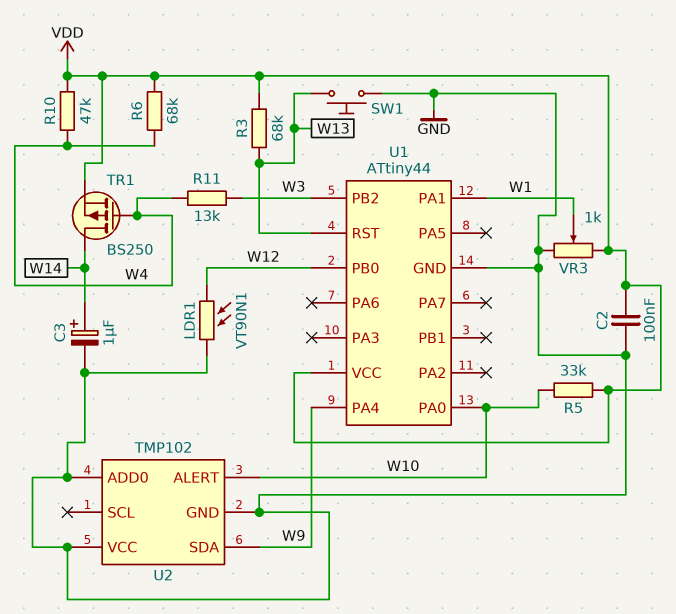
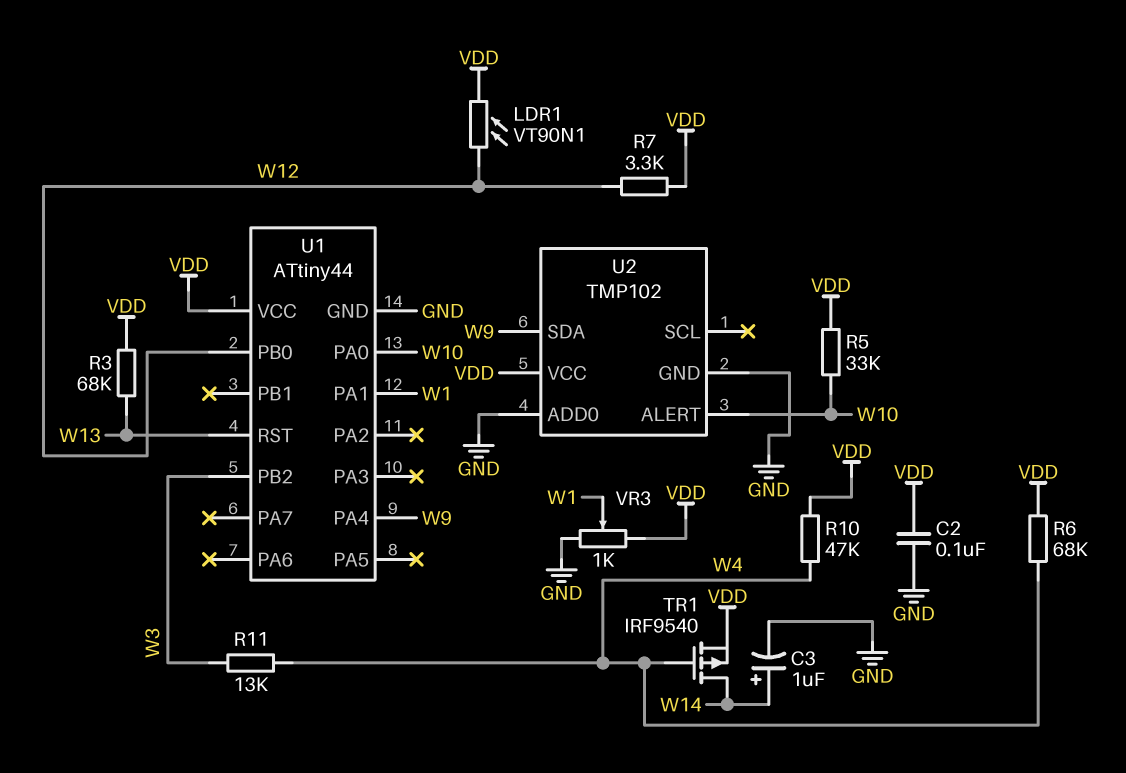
LDR1: VT90N1 (GND, W12) -> VT90N1 (VDD, W12)
R7: none -> 3.3k (VDD, W12)
SW1: button (GND, W13) -> none
TR1: PMOS BS250 (G W4, D W14, S VDD) -> PMOS IRF9540 (G W4, D W14, S VDD)
U2 pin VCC: GND -> VDD

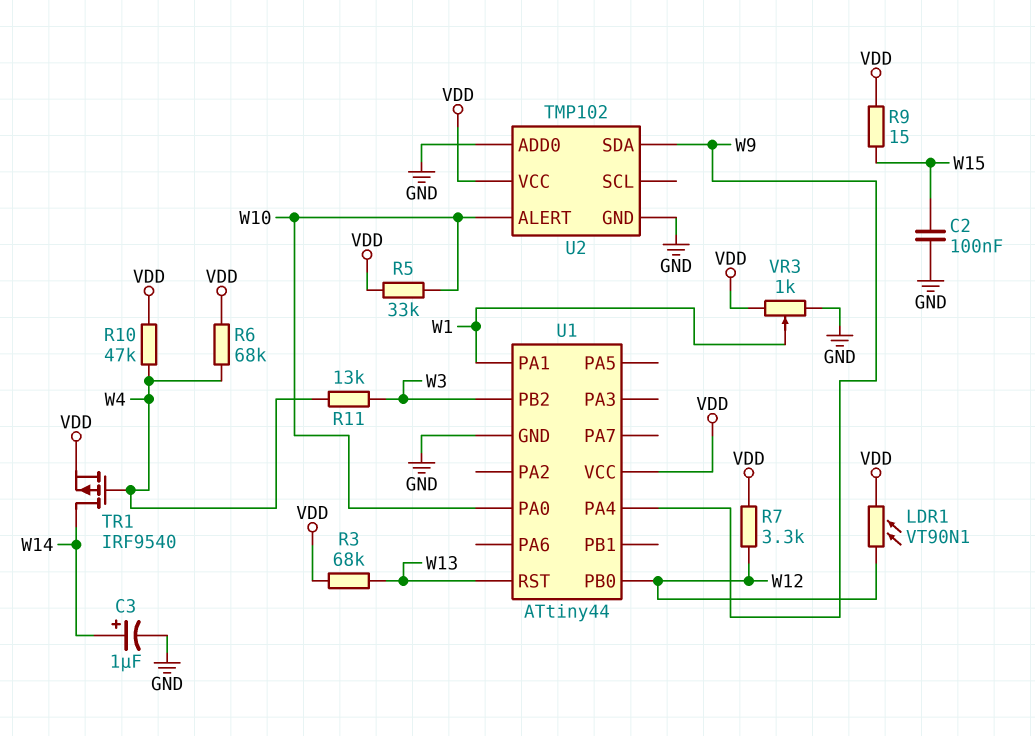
C2: 100nF (GND, VDD) -> 100nF (GND, W15)
R9: none -> 15 (VDD, W15)

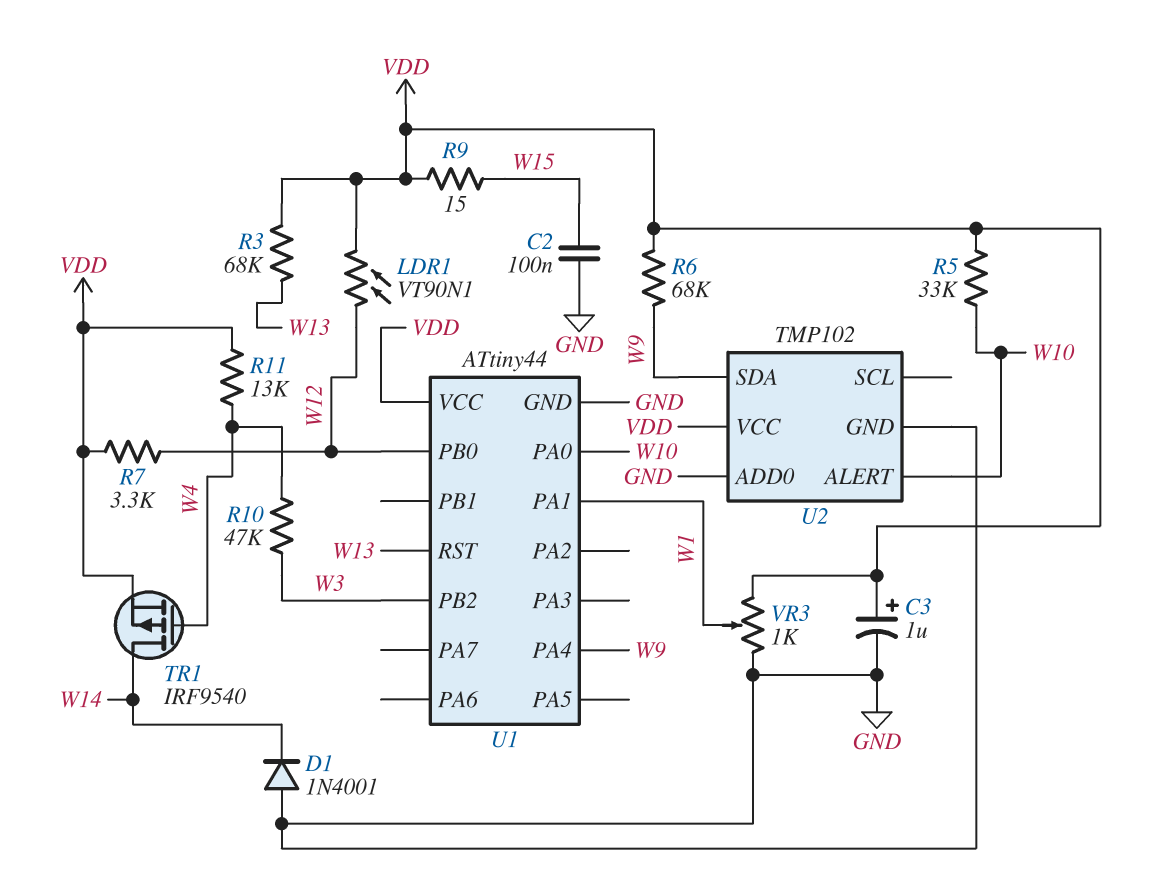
C3: 1uF (plus W14, minus GND) -> 1uF (plus VDD, minus GND)
D1: none -> diode 1N4001 (A GND, K W14)
R6: 68k (VDD, W4) -> 68k (VDD, W9)
R10: 47k (VDD, W4) -> 47k (W3, W4)
R11: 13k (W3, W4) -> 13k (VDD, W4)

